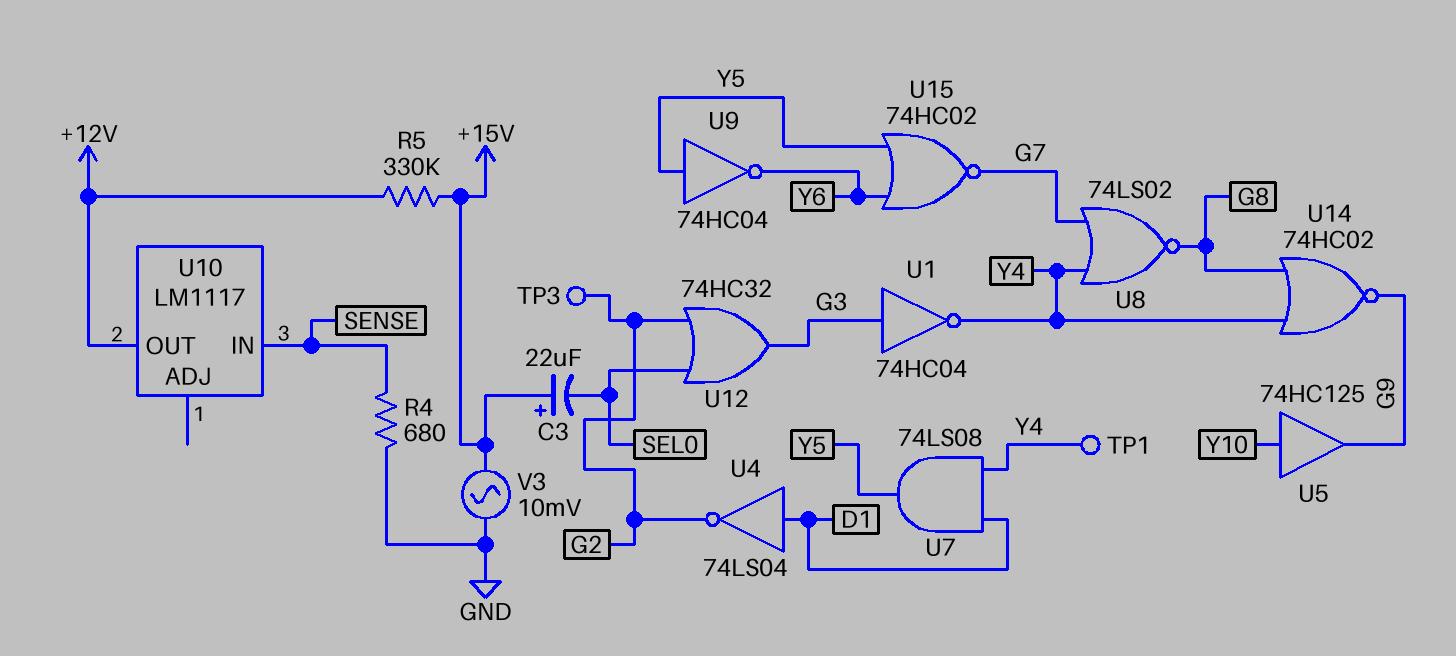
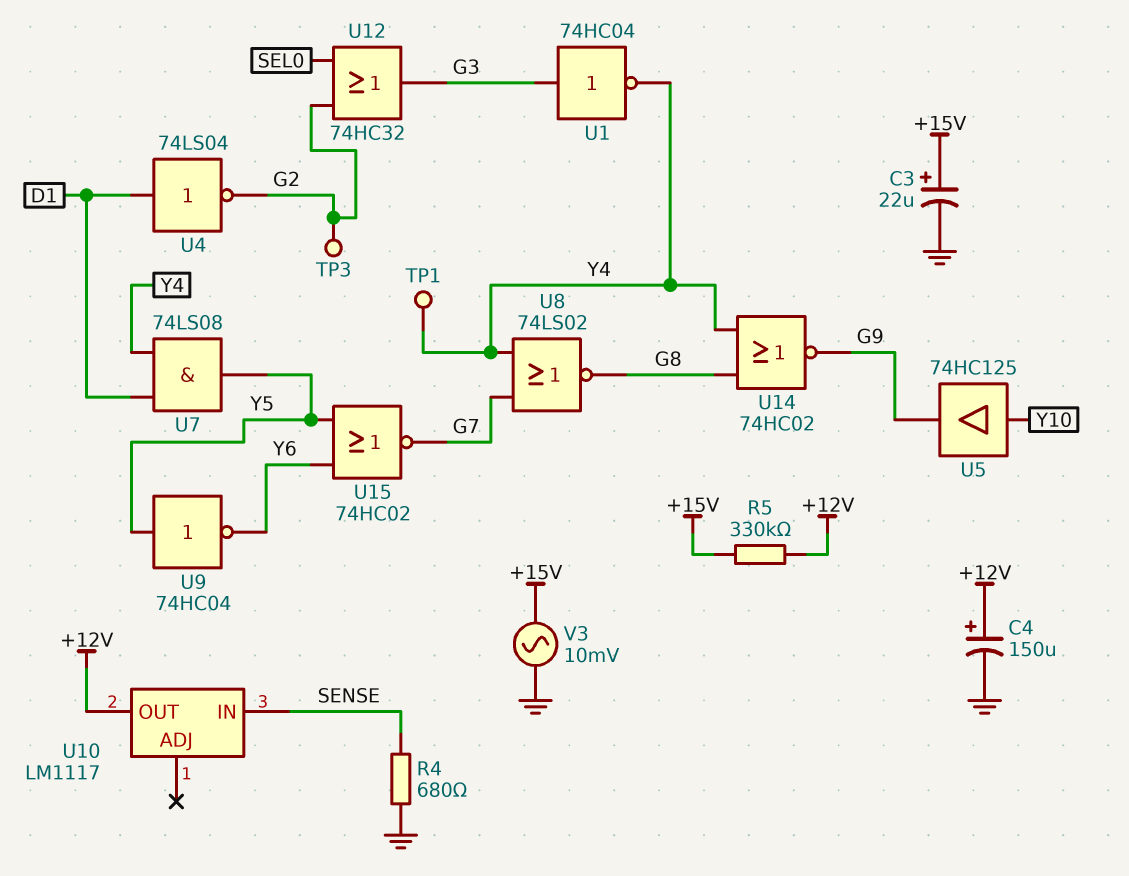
C3: 22uF (plus +15V, minus SEL0) -> 22uF (plus +15V, minus GND)
C4: none -> 150uF (plus +12V, minus GND)

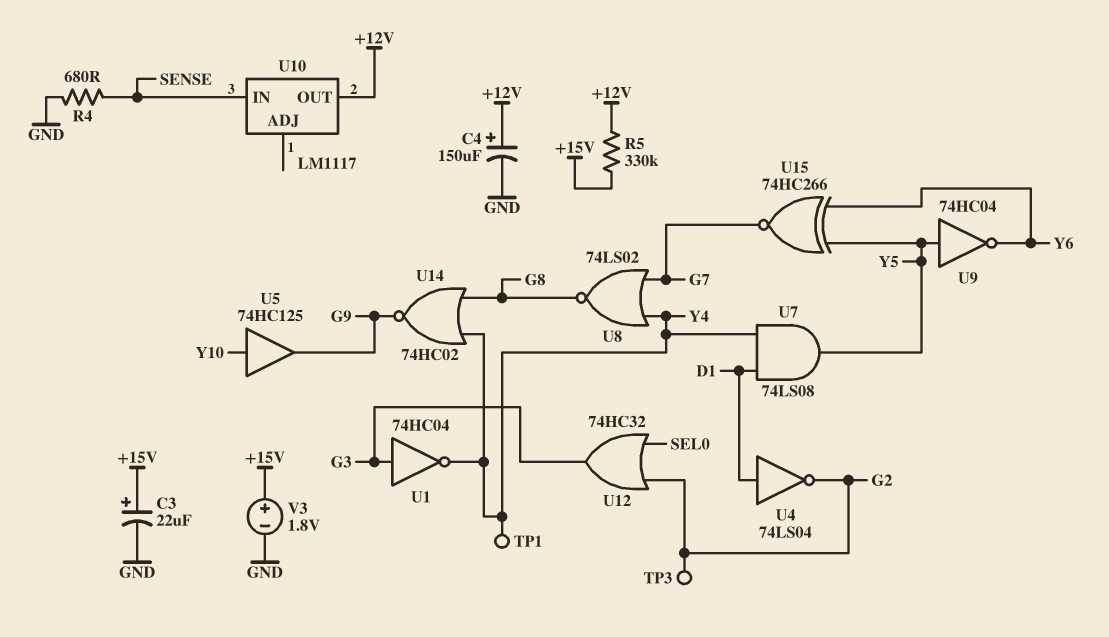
U15: NOR 74HC02 (in Y5, in Y6, out G7) -> XNOR 74HC266 (in Y5, in Y6, out G7)
V3: AC 10mV (+15V, GND) -> 1.8V (plus +15V, minus GND)

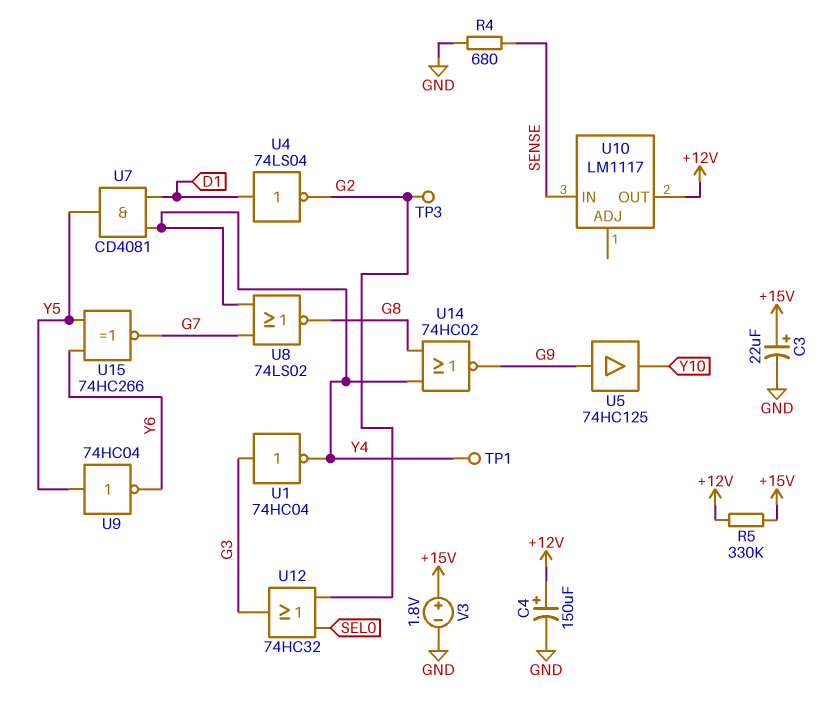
U5: buffer 74HC125 (in Y10, out G9) -> buffer 74HC125 (in G9, out Y10)
U7: AND 74LS08 (in D1, in Y4, out Y5) -> AND CD4081 (in D1, in Y4, out Y5)

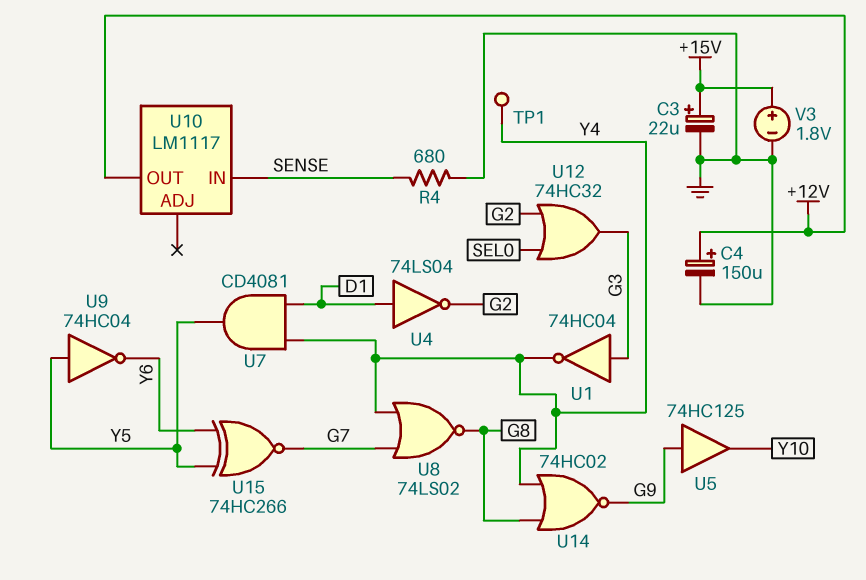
R5: 330k (+12V, +15V) -> none
TP3: test point (G2) -> none

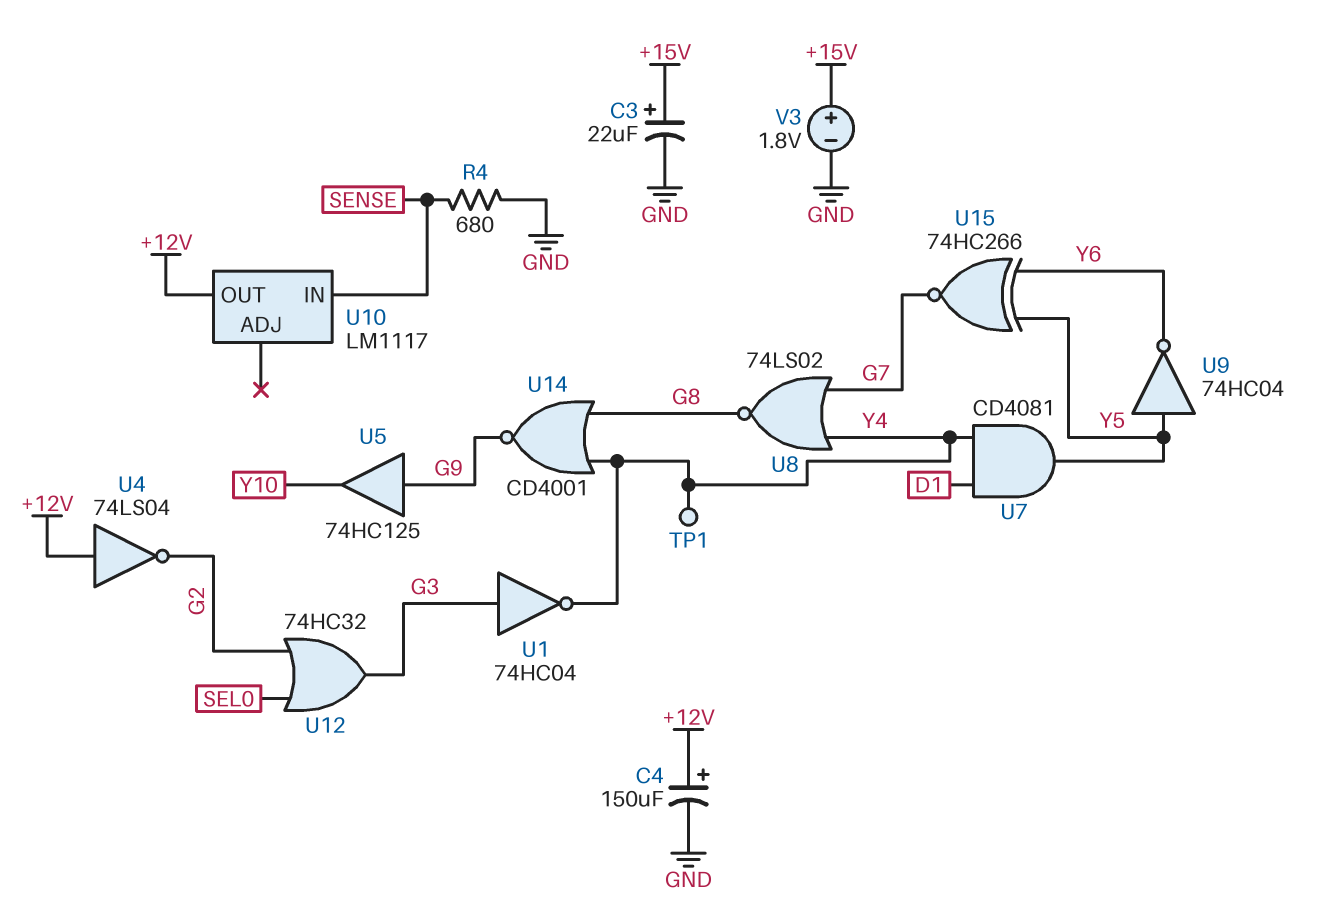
U4: NOT 74LS04 (in D1, out G2) -> NOT 74LS04 (in +12V, out G2)
U14: NOR 74HC02 (in G8, in Y4, out G9) -> NOR CD4001 (in G8, in Y4, out G9)

